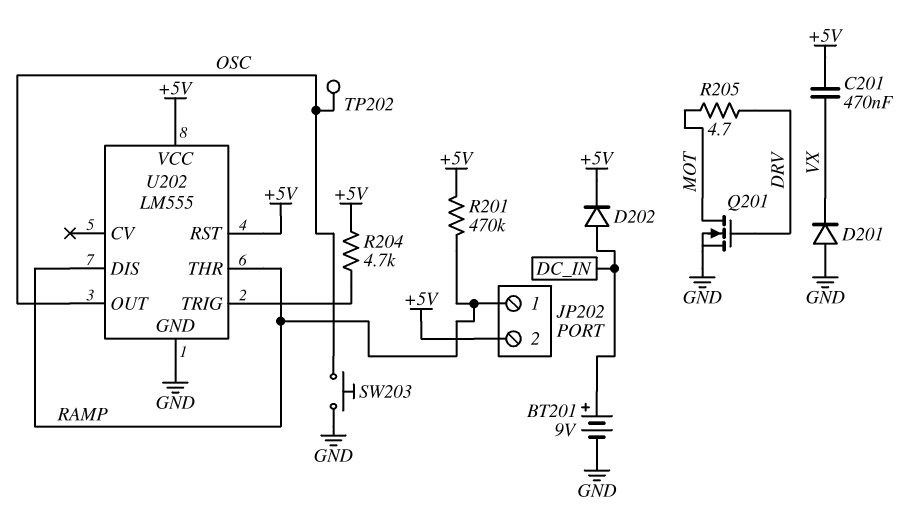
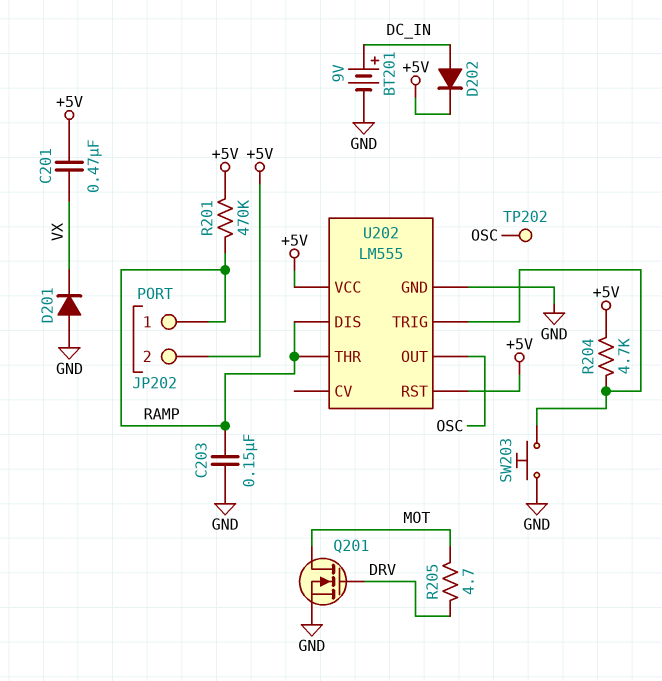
C203: none -> 150nF (GND, RAMP)
SW203: button (GND, OSC) -> button (GND, U202/TRIG)

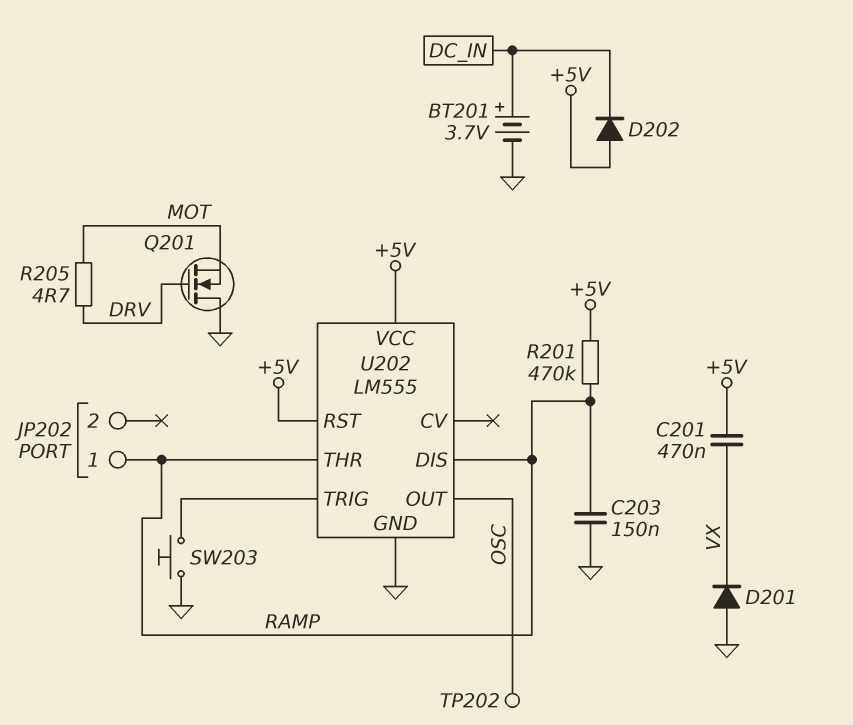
BT201: 9V (plus DC_IN, minus GND) -> 3.7V (plus DC_IN, minus GND)
D202: diode (A DC_IN, K +5V) -> diode (A +5V, K DC_IN)
JP202 pin 2: +5V -> none
Q201: NMOS (G DRV, D MOT, S GND) -> NMOS (G DRV, D GND, S MOT)
R204: 4.7k (+5V, U202/TRIG) -> none

